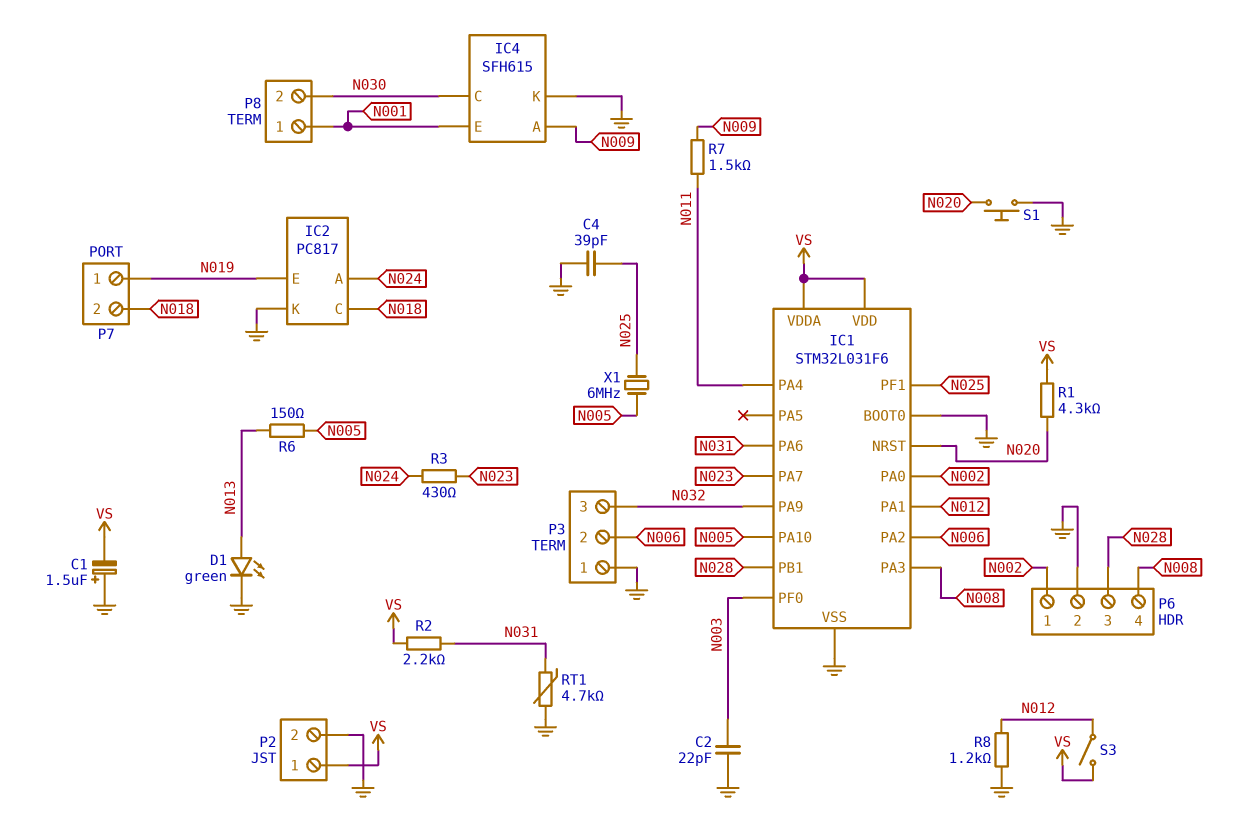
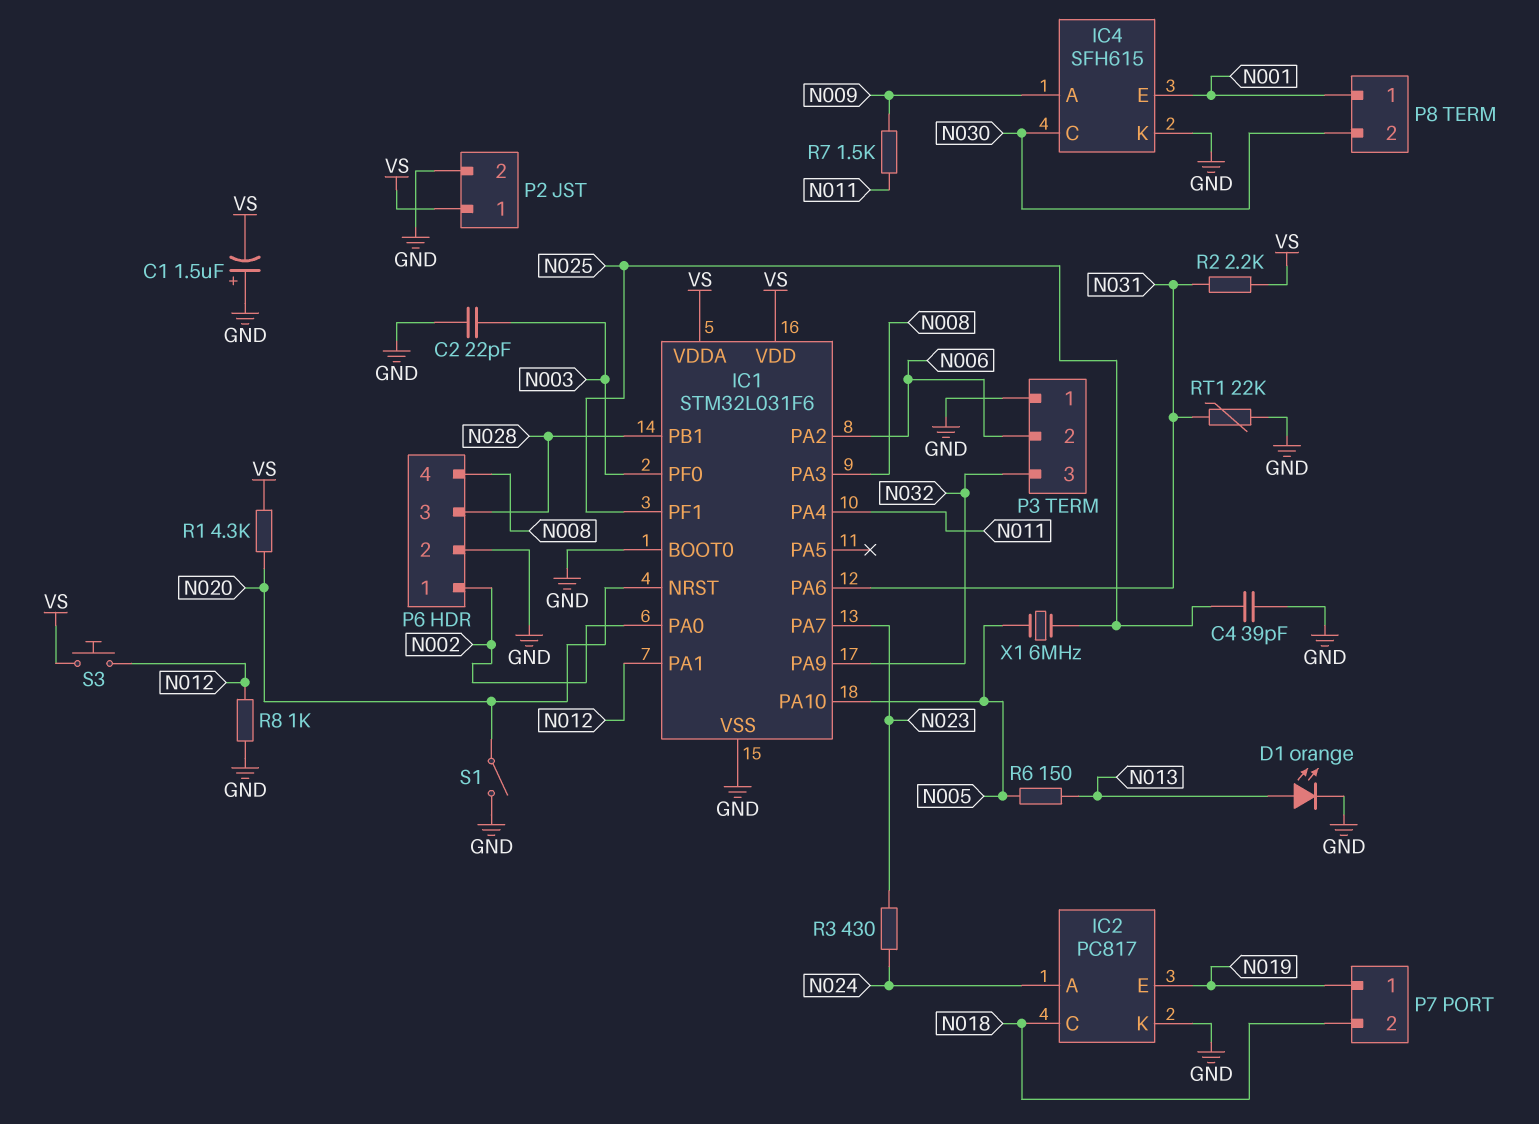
D1: LED green (A N013, K GND) -> LED orange (A N013, K GND)
R8: 1.2k (GND, N012) -> 1k (GND, N012)
RT1: 4.7k (GND, N031) -> 22k (GND, N031)
S1: button (GND, N020) -> switch (GND, N020)
S3: switch (N012, VS) -> button (N012, VS)

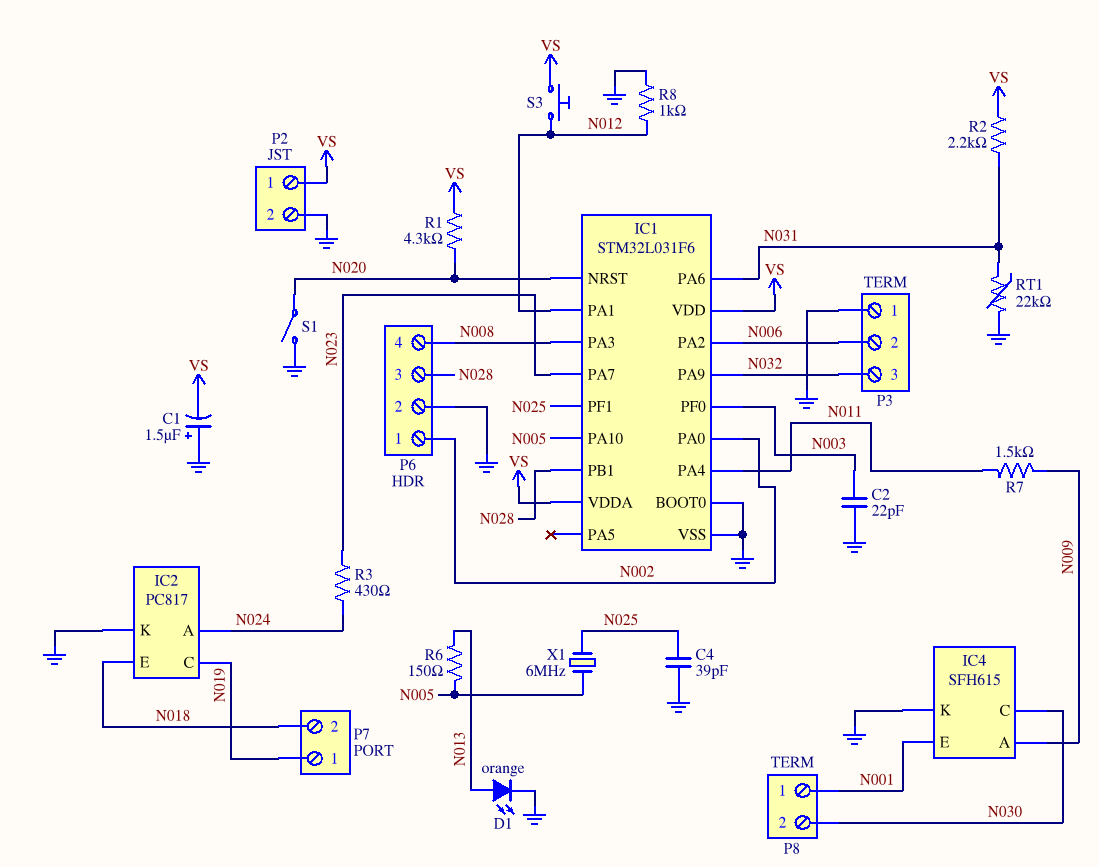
IC2 pin C: N018 -> N019
IC2 pin E: N019 -> N018

